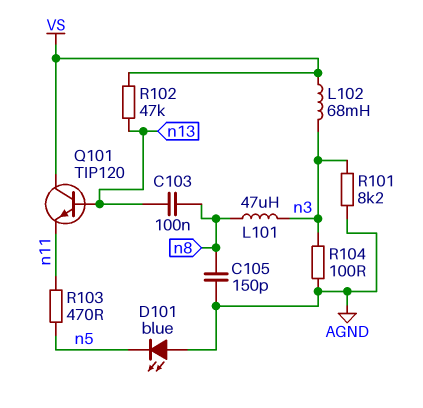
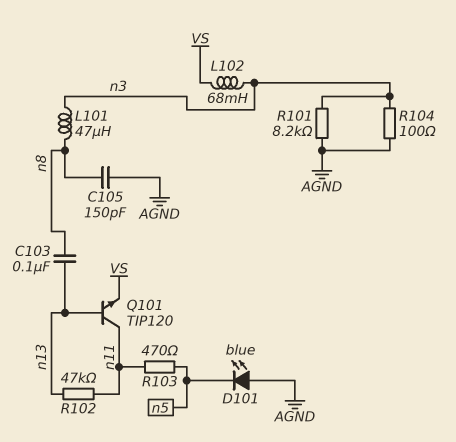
Q101: NPN TIP120 (B n13, C VS, E n11) -> NPN TIP120 (B n13, C n11, E VS)
R102: 47k (VS, n13) -> 47k (n11, n13)

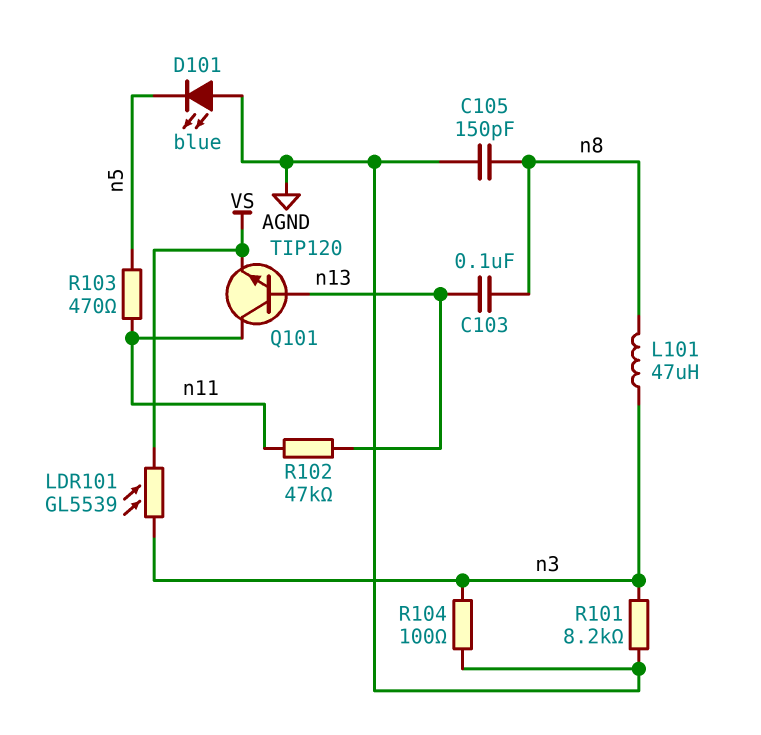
L102: 68mH (VS, n3) -> none
LDR101: none -> GL5539 (VS, n3)

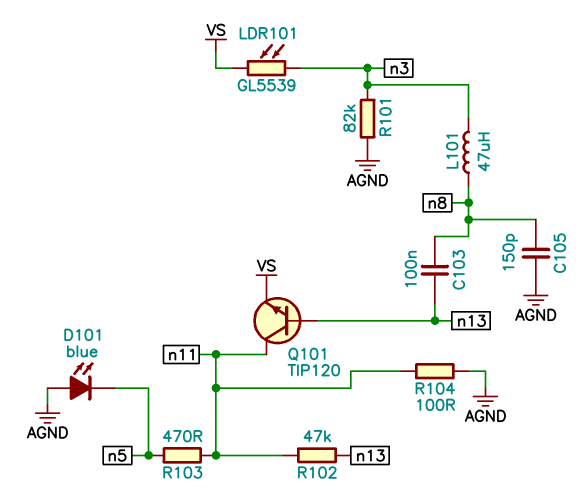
R101: 8.2k (AGND, n3) -> 82k (AGND, n3)
R104: 100 (AGND, n3) -> 100 (AGND, n11)

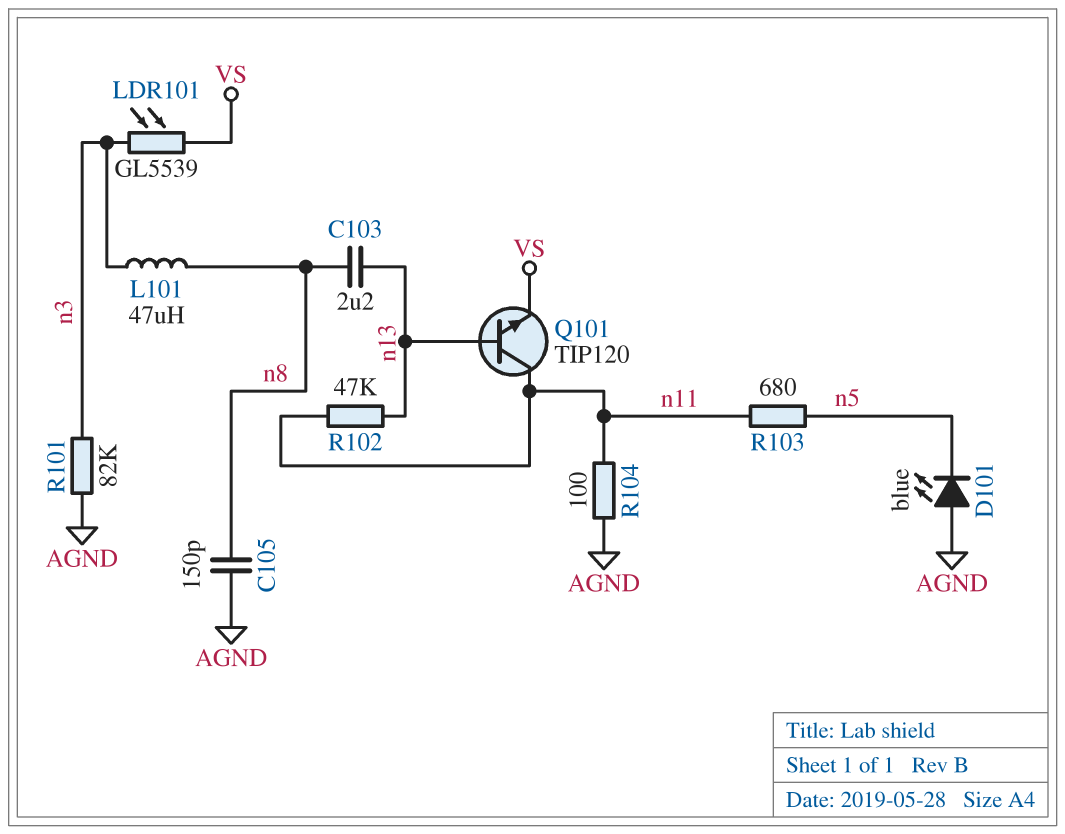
C103: 100nF (n8, n13) -> 2.2uF (n8, n13)
R103: 470 (n5, n11) -> 680 (n5, n11)

